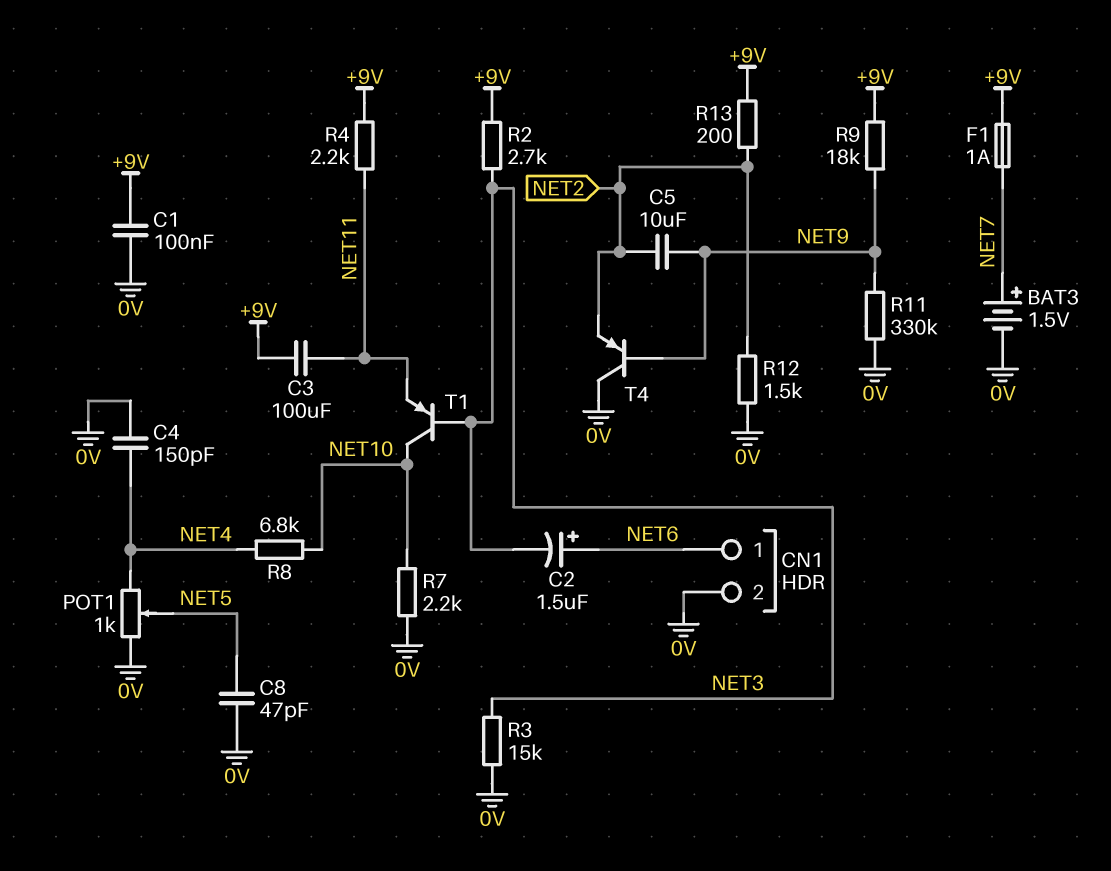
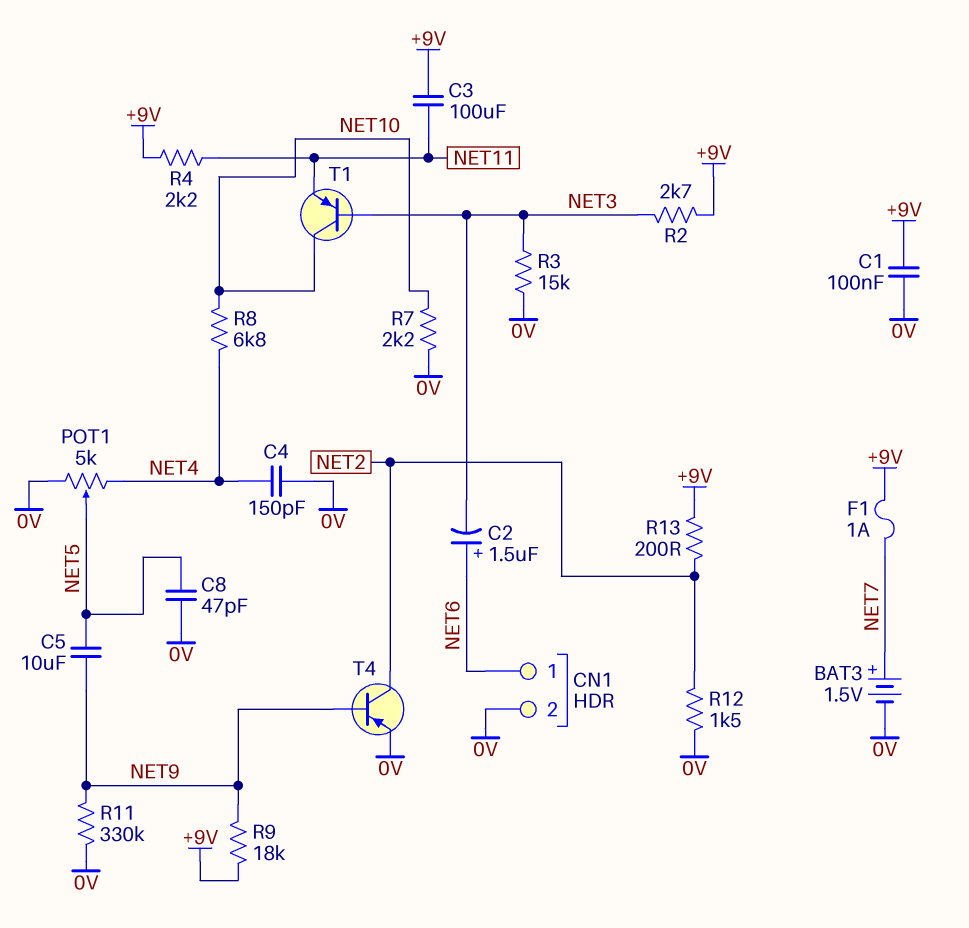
C5: 10uF (NET2, NET9) -> 10uF (NET5, NET9)
POT1: 1k (0V, NET4, wiper NET5) -> 5k (0V, NET4, wiper NET5)
T4: PNP (B NET9, C 0V, E NET2) -> PNP (B NET9, C NET2, E 0V)

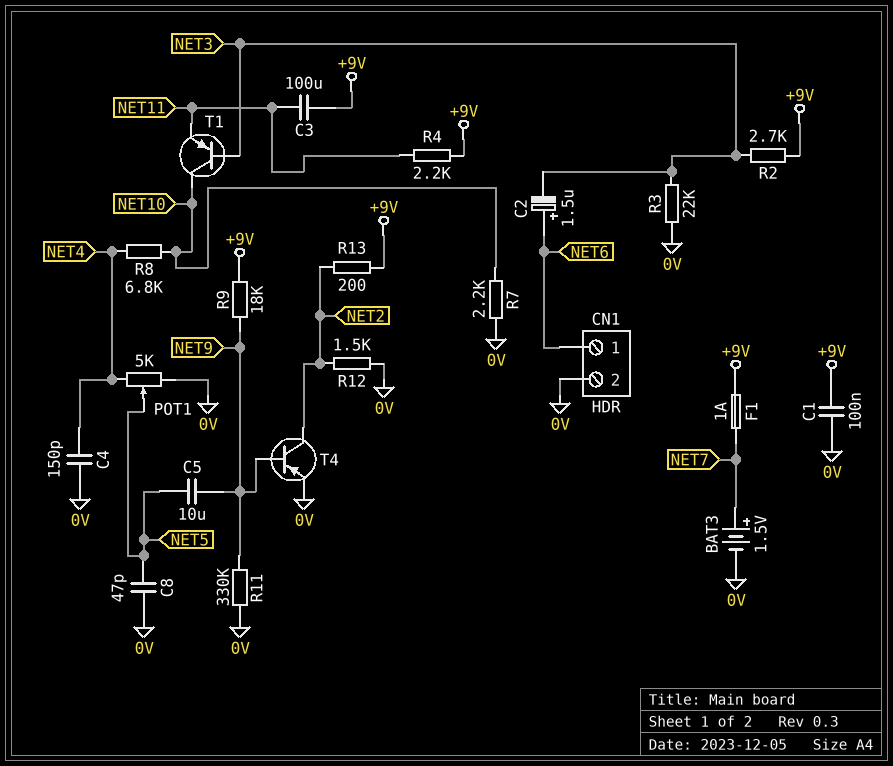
R3: 15k (0V, NET3) -> 22k (0V, NET3)

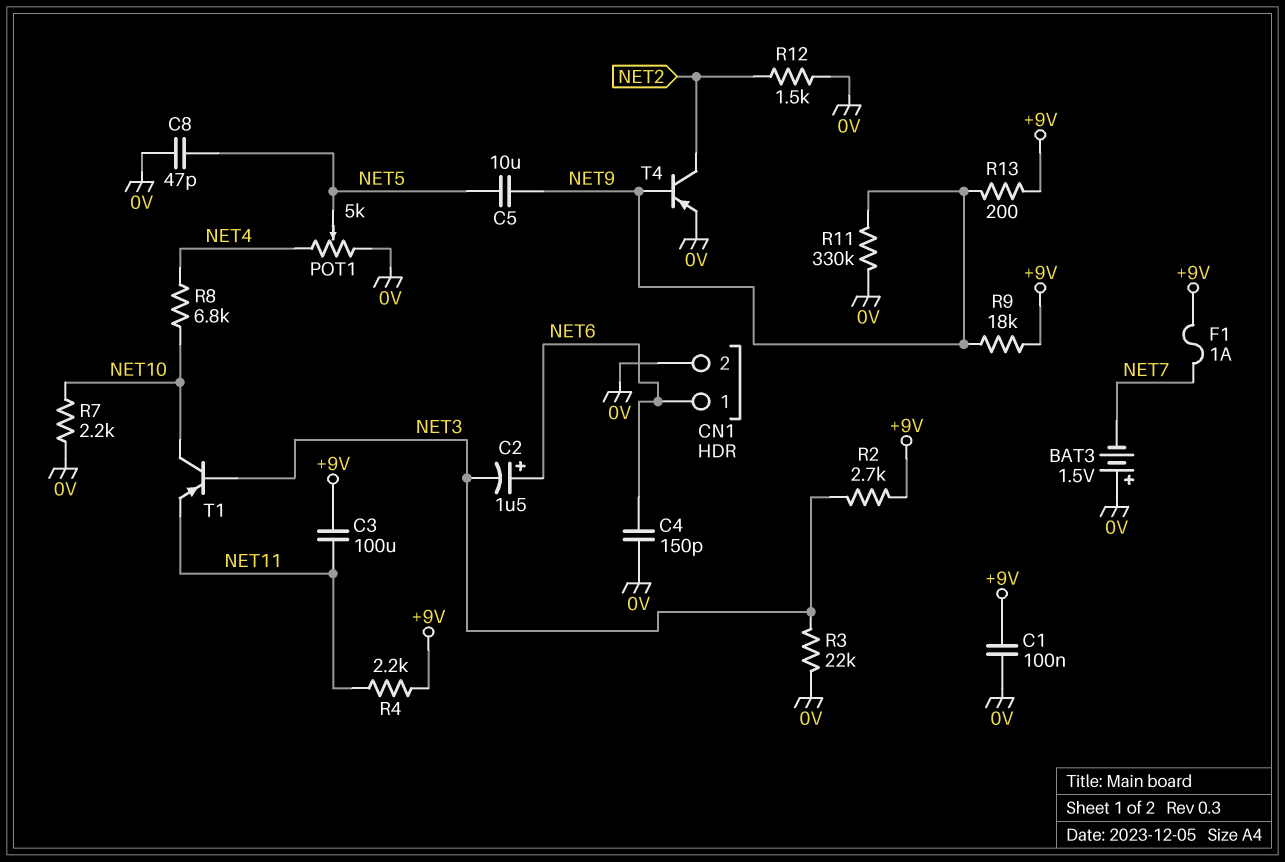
BAT3: 1.5V (plus NET7, minus 0V) -> 1.5V (plus 0V, minus NET7)
C4: 150pF (0V, NET4) -> 150pF (0V, NET6)
R13: 200 (+9V, NET2) -> 200 (+9V, NET9)

